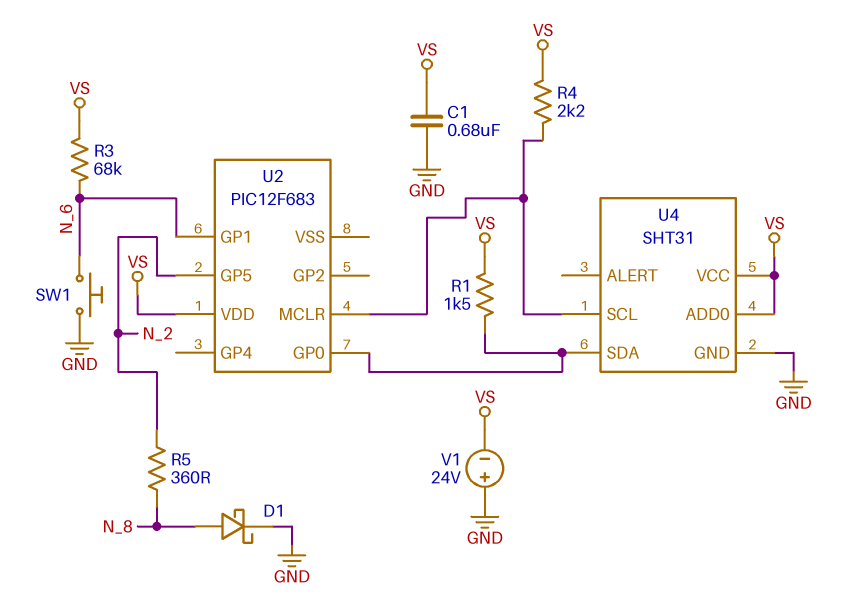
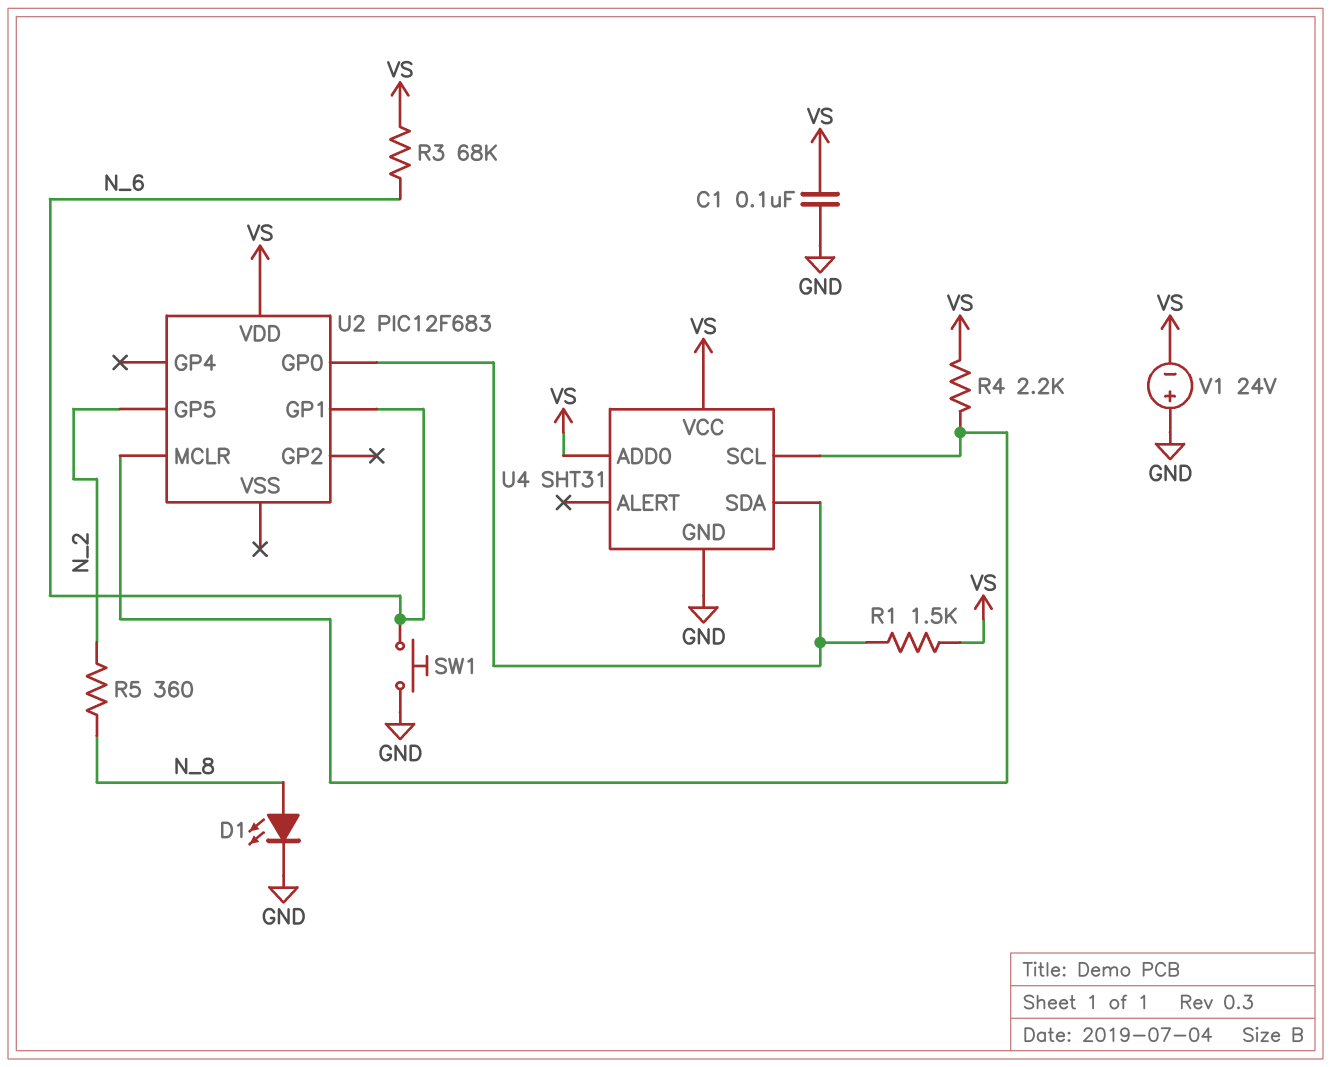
C1: 680nF (GND, VS) -> 100nF (GND, VS)
D1: schottky (A N_8, K GND) -> LED (A N_8, K GND)

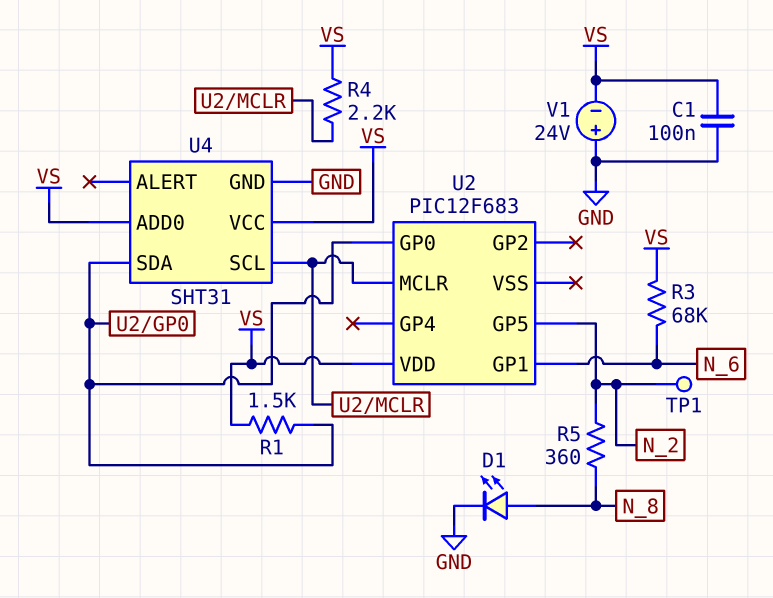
SW1: button (GND, N_6) -> none
TP1: none -> test point (N_2)

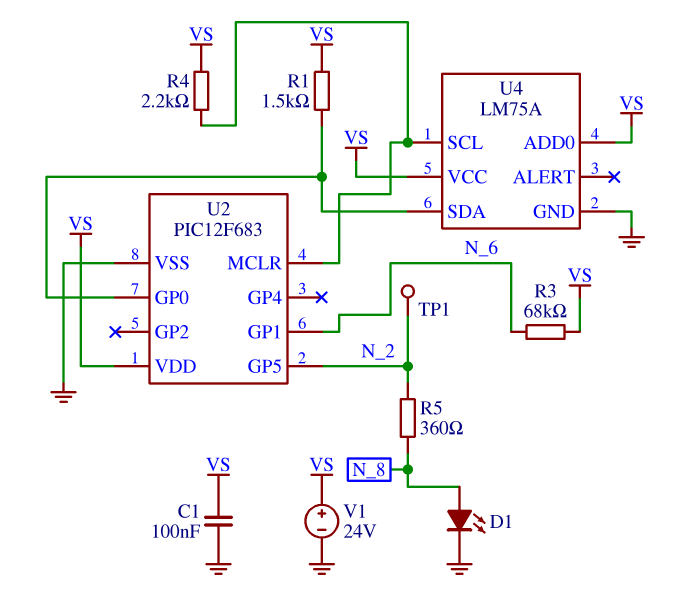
U2 pin VSS: none -> GND
U4: SHT31 -> LM75A
V1: 24V (plus GND, minus VS) -> 24V (plus VS, minus GND)

